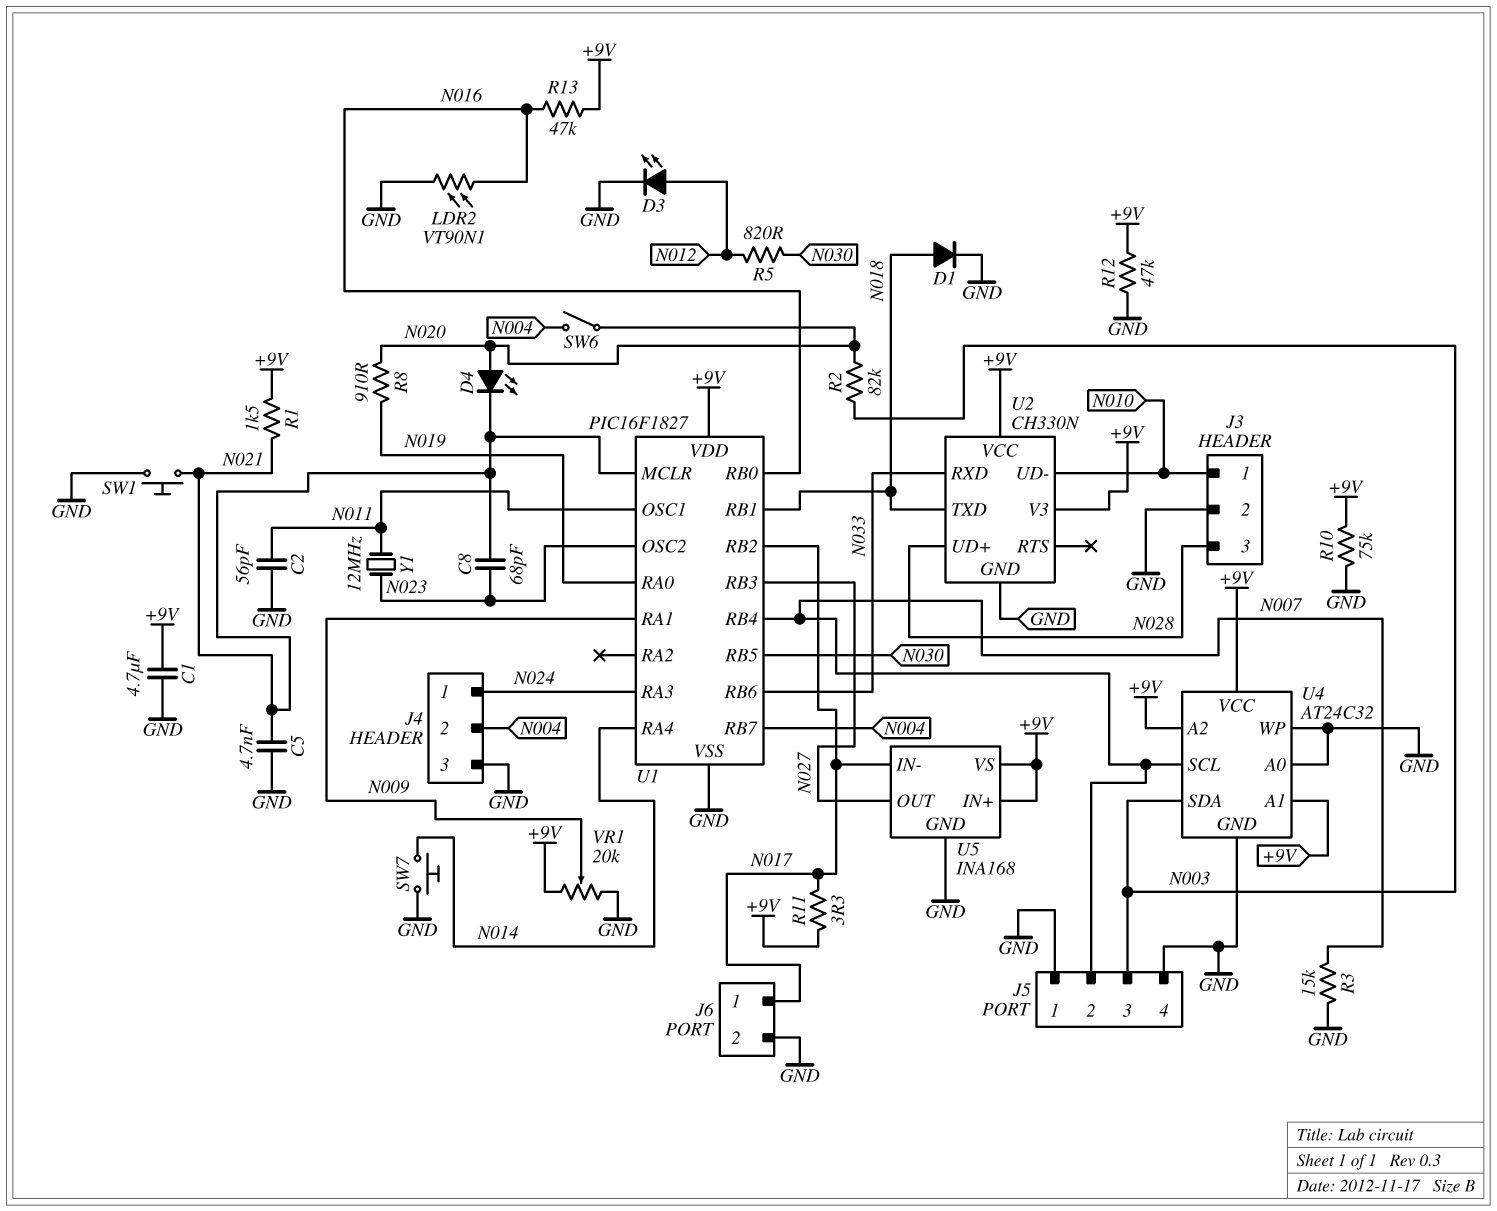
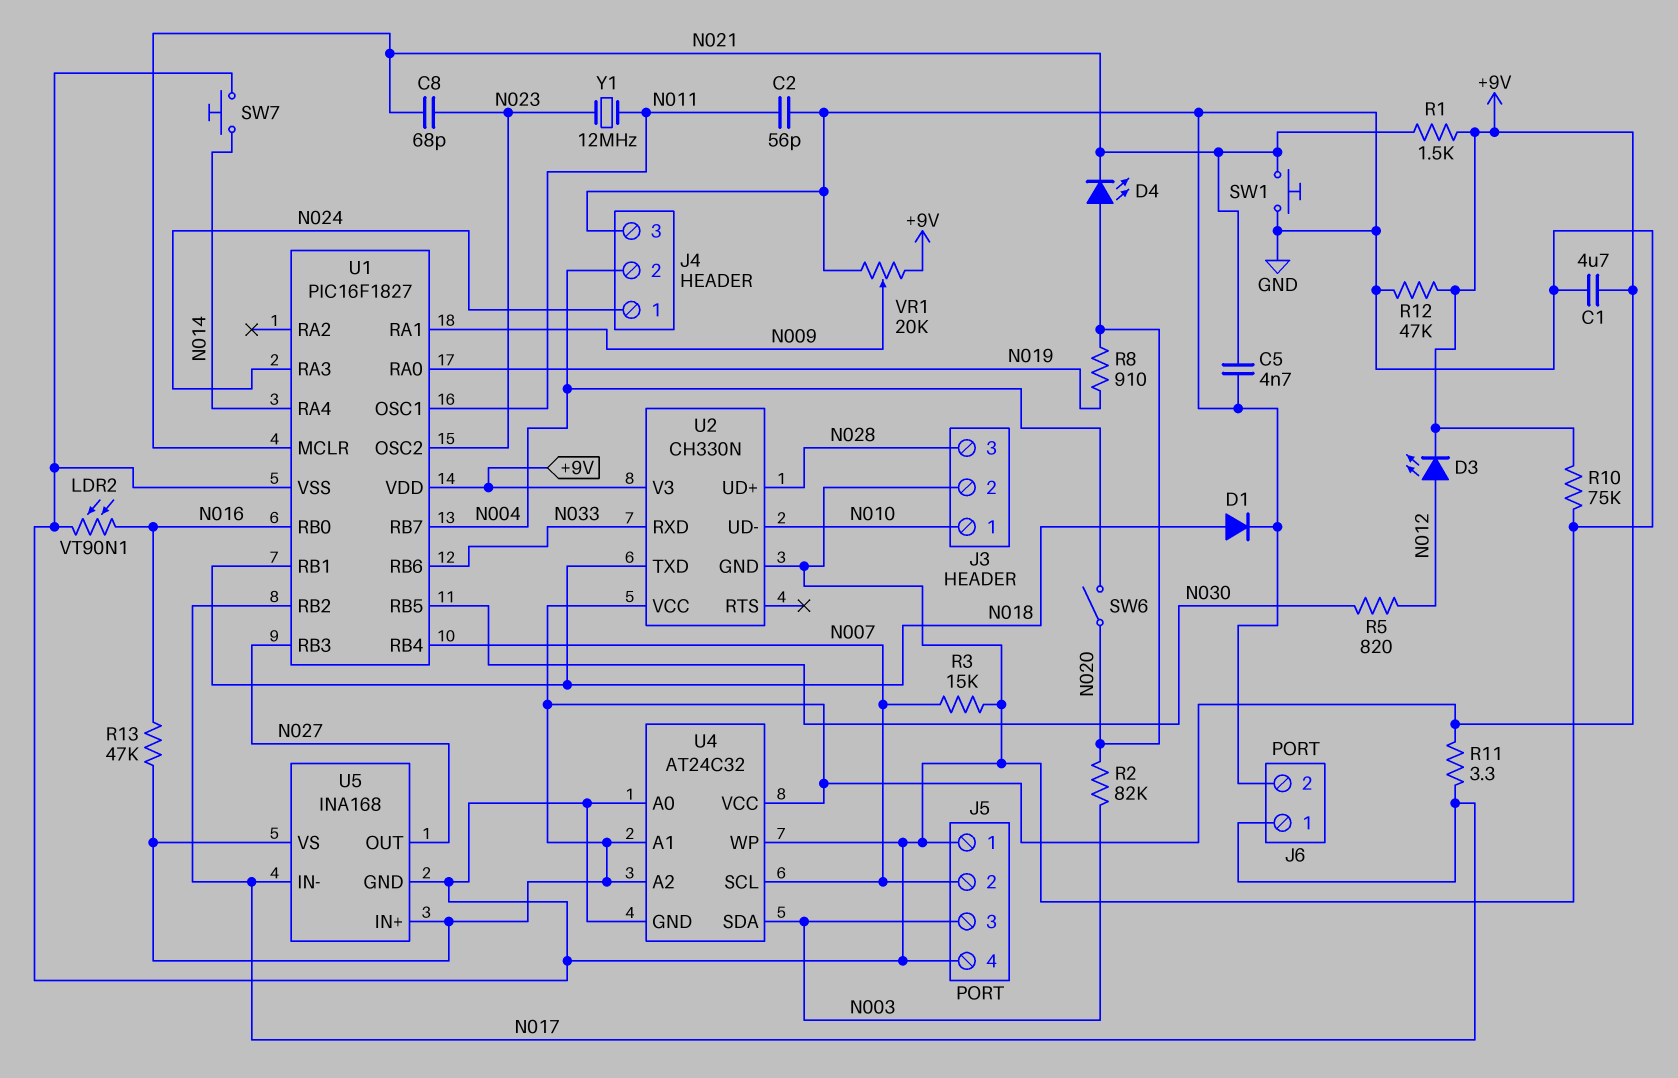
D3: LED (A N012, K GND) -> LED (A N012, K +9V)

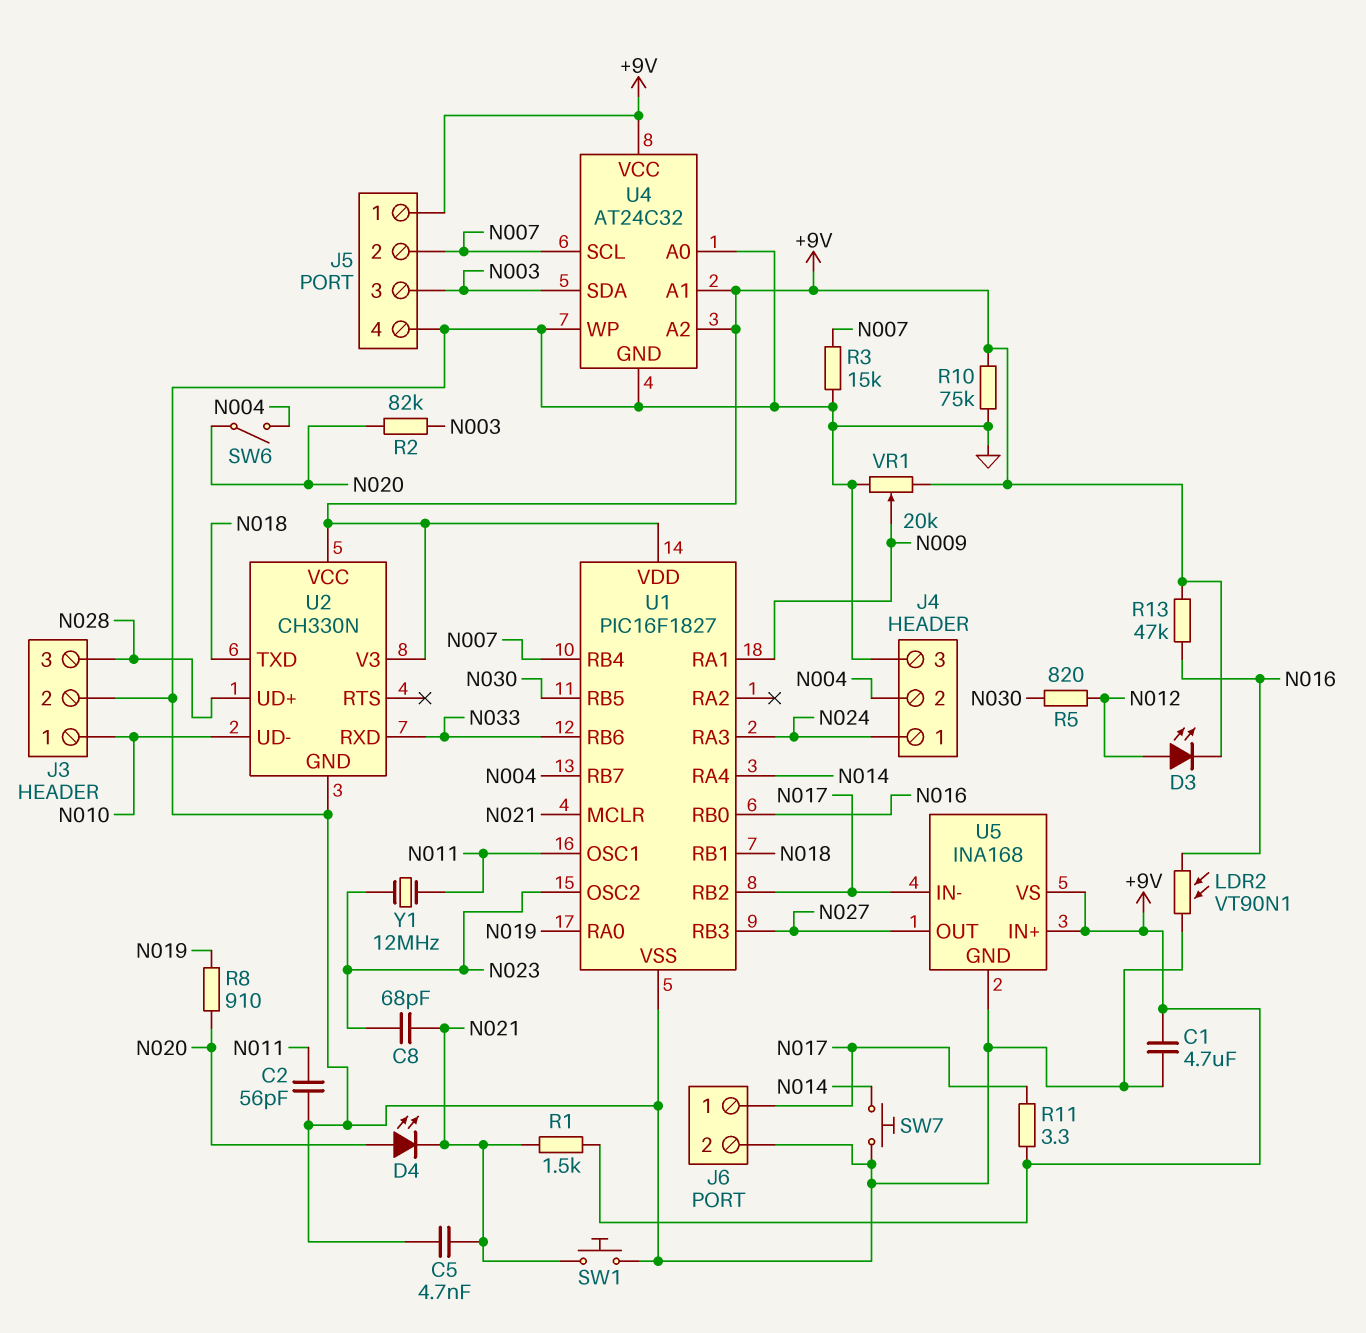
D1: diode (A N018, K GND) -> none
J5 pin 1: GND -> +9V
R12: 47k (+9V, GND) -> none

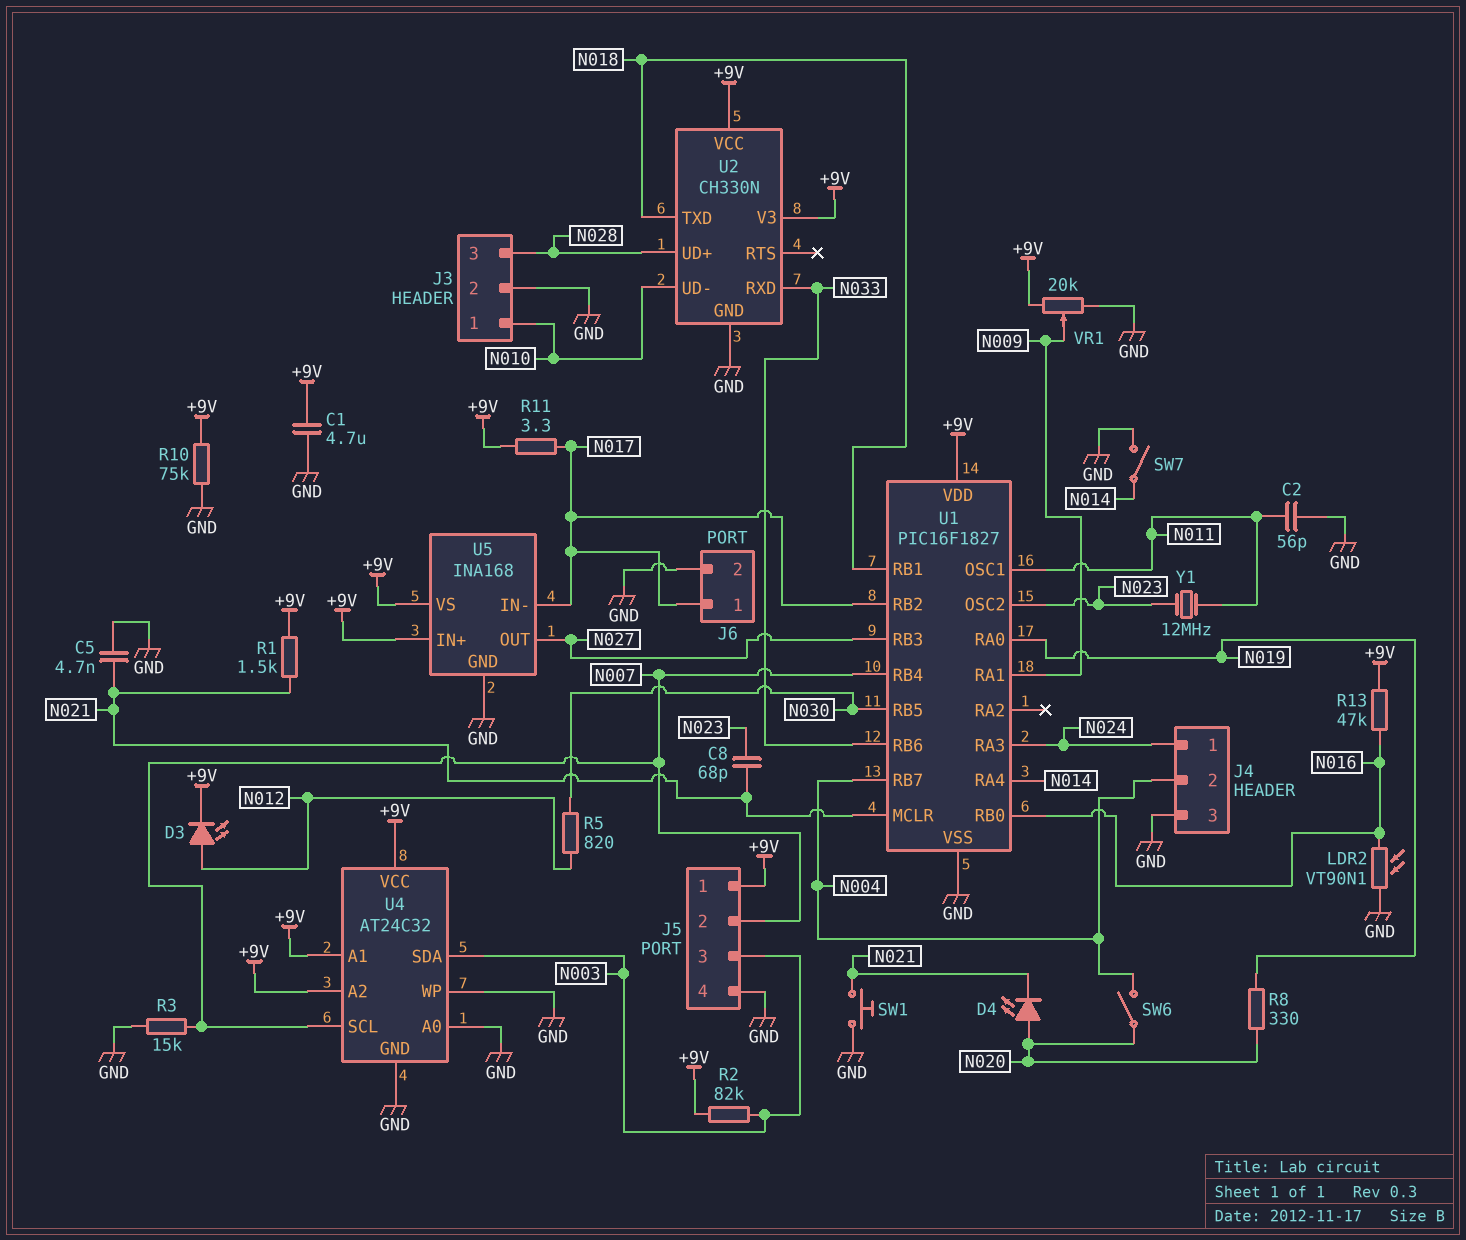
R2: 82k (N003, N020) -> 82k (+9V, N003)
R8: 910 (N019, N020) -> 330 (N019, N020)
SW7: button (GND, N014) -> switch (GND, N014)

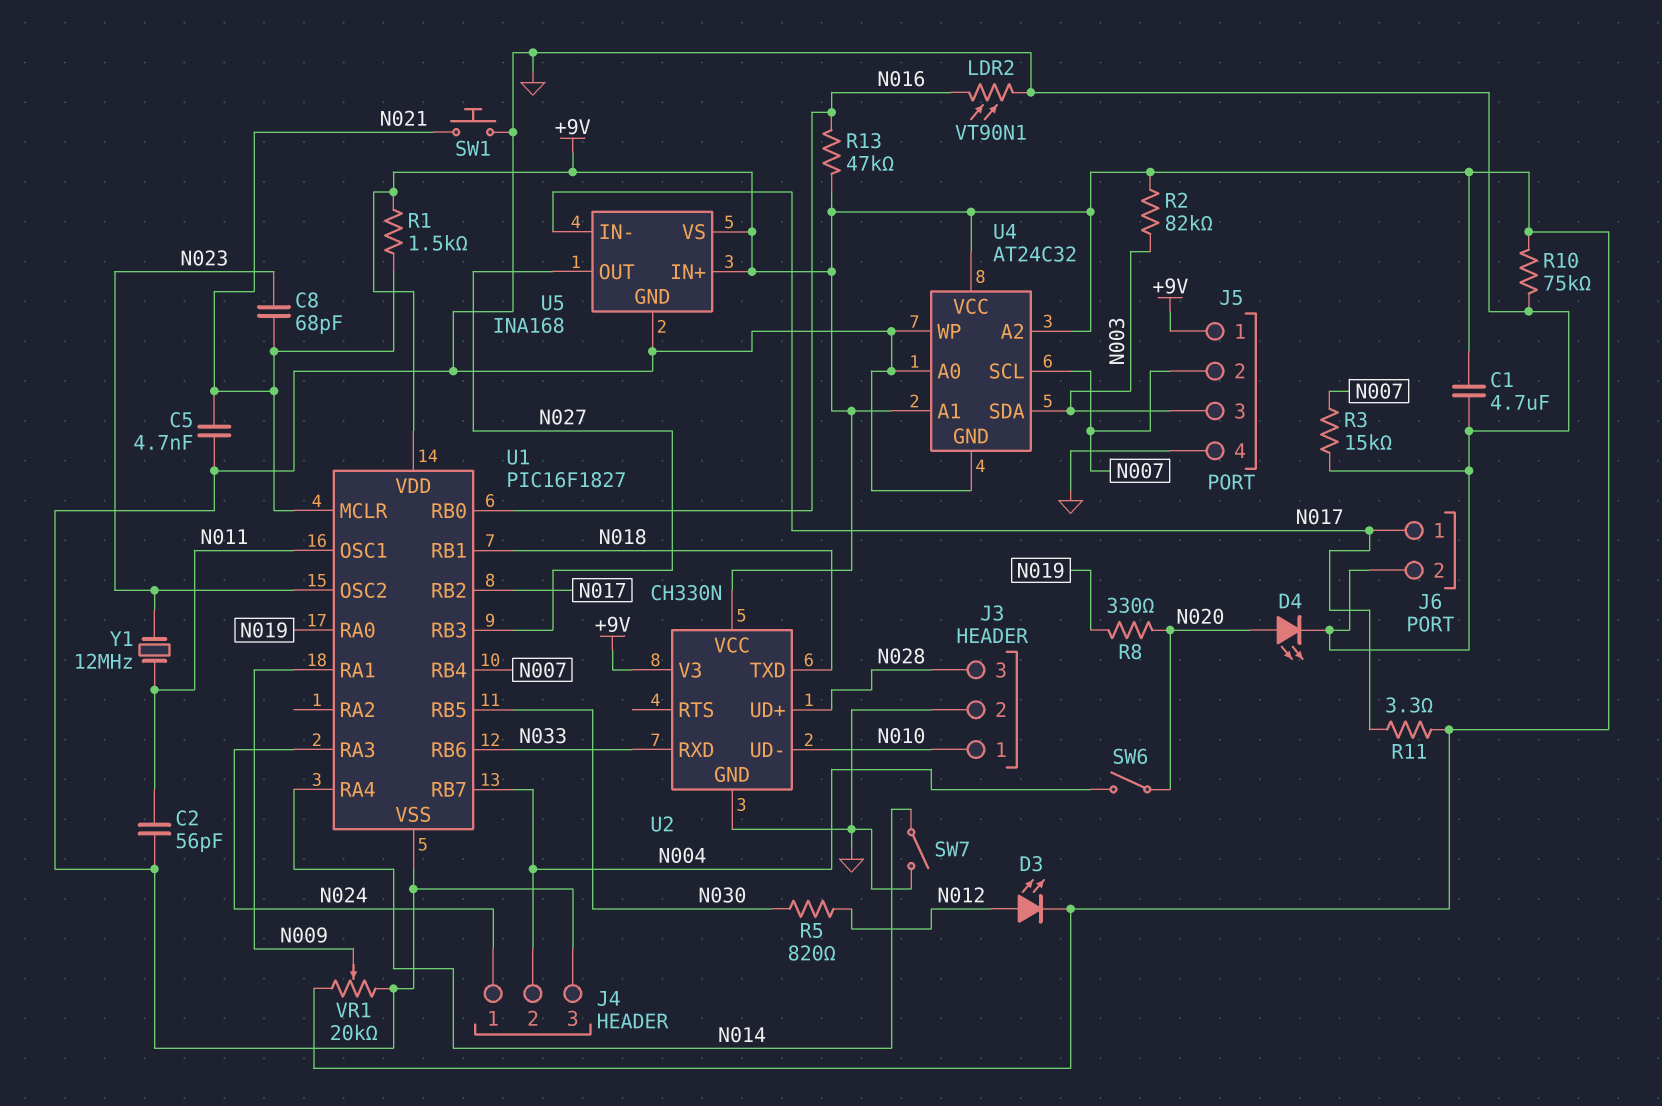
D4: LED (A N020, K N021) -> LED (A N020, K GND)

